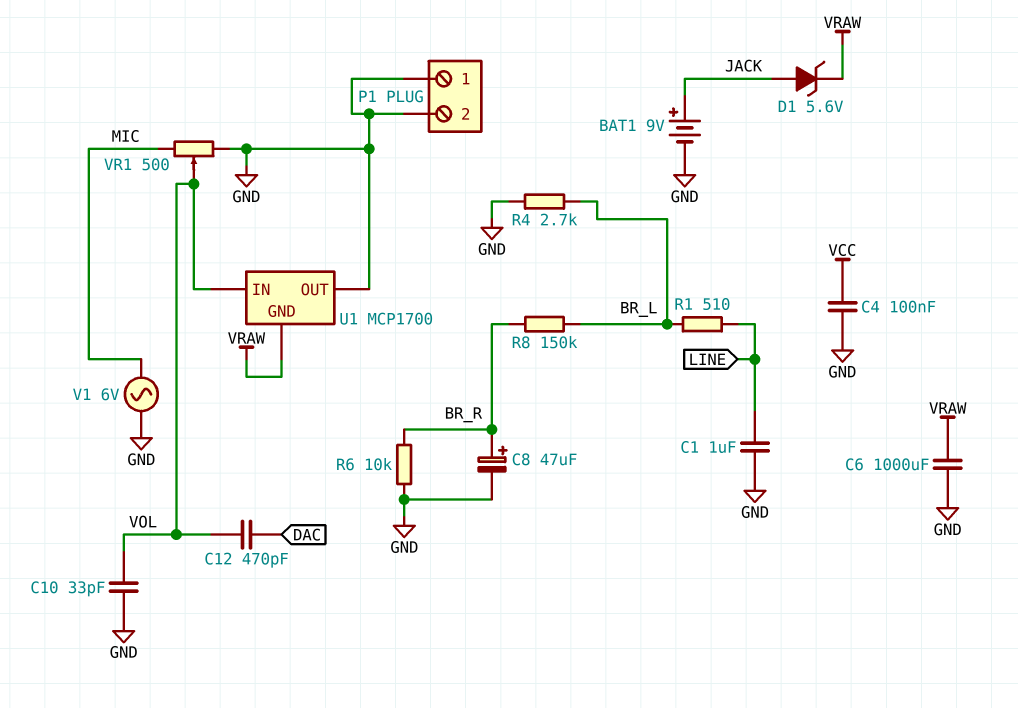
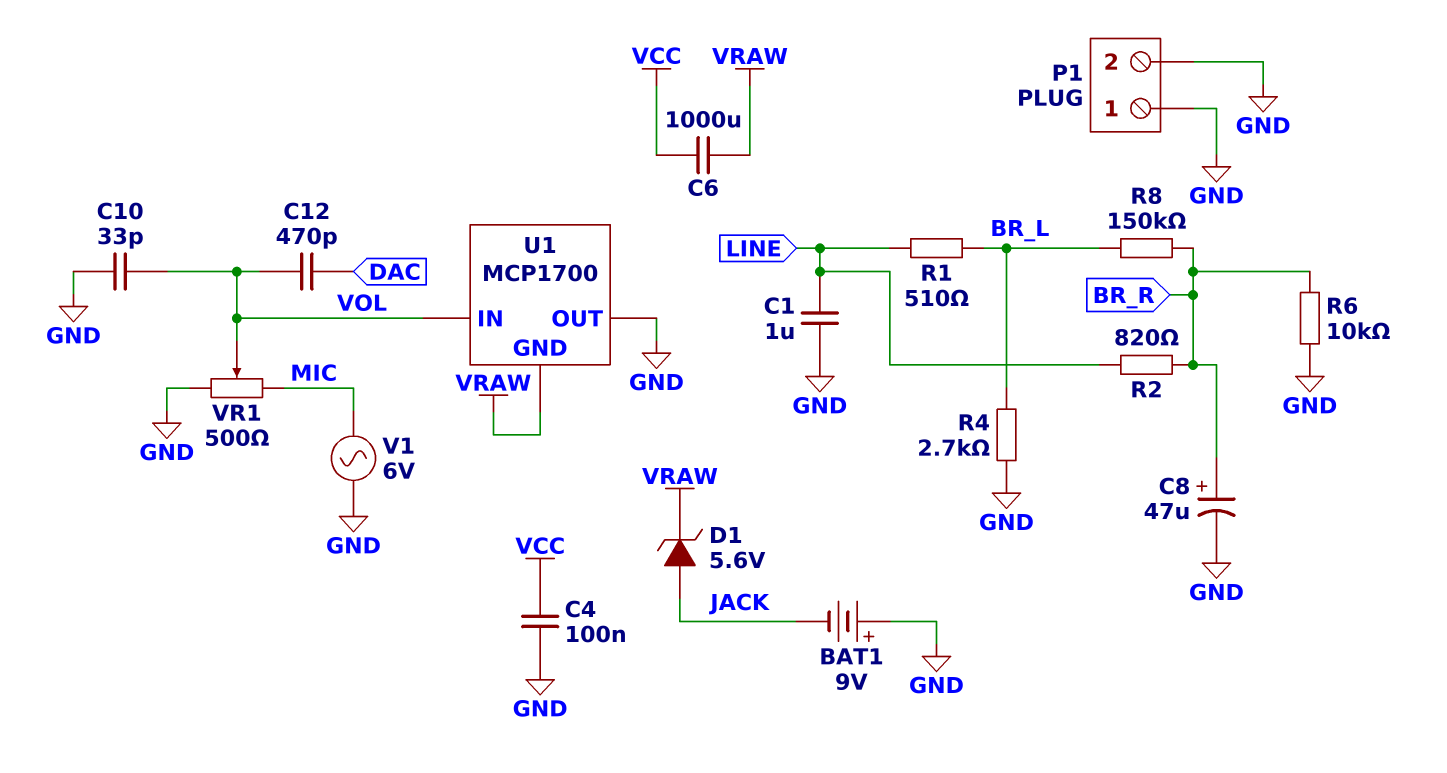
BAT1: 9V (plus JACK, minus GND) -> 9V (plus GND, minus JACK)
C6: 1000uF (GND, VRAW) -> 1000uF (VCC, VRAW)
R2: none -> 820 (BR_R, LINE)

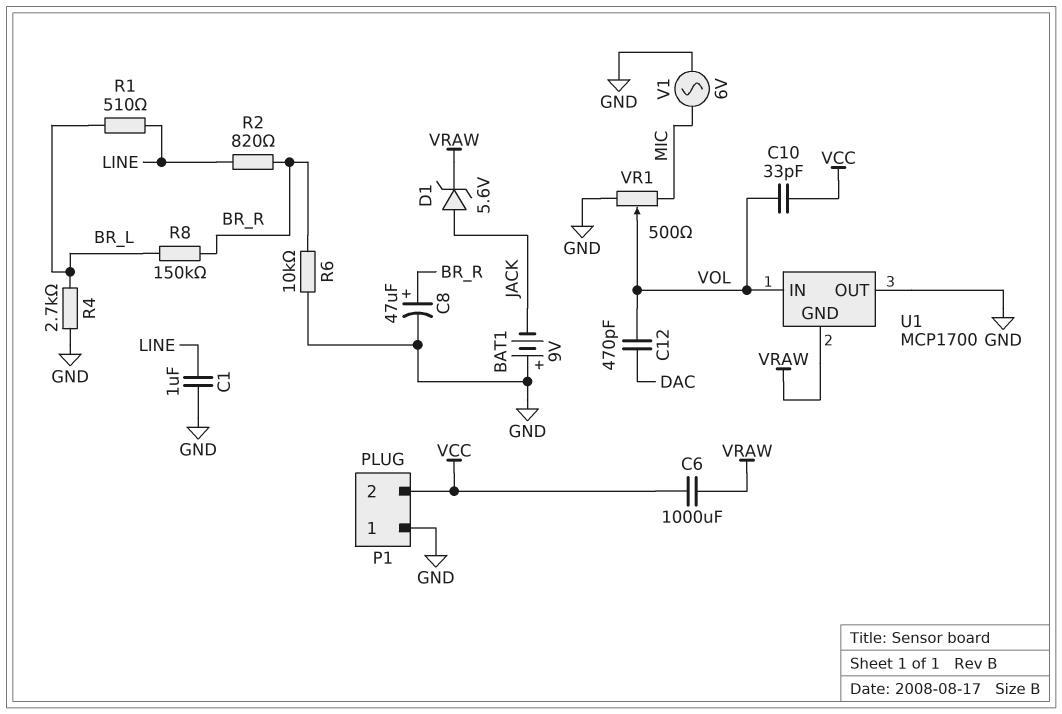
C4: 100nF (GND, VCC) -> none
C10: 33pF (GND, VOL) -> 33pF (VCC, VOL)
P1 pin 2: GND -> VCC

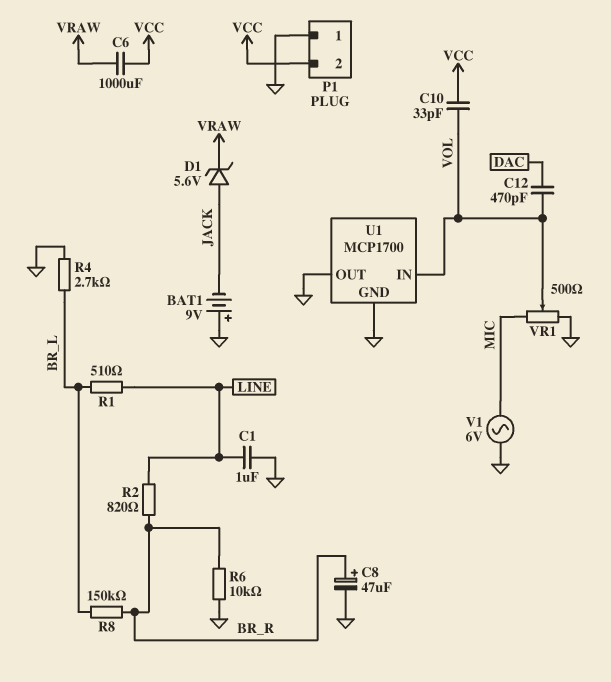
U1 pin GND: VRAW -> GND

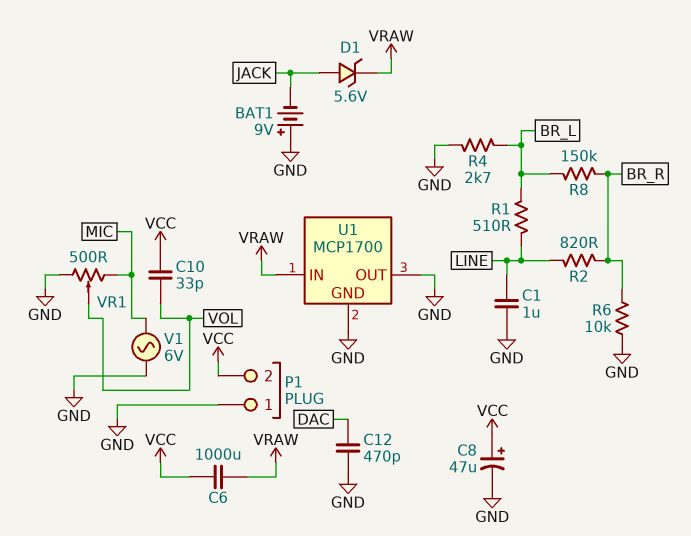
C8: 47uF (plus BR_R, minus GND) -> 47uF (plus VCC, minus GND)
C12: 470pF (DAC, VOL) -> 470pF (DAC, GND)
U1 pin IN: VOL -> VRAW

